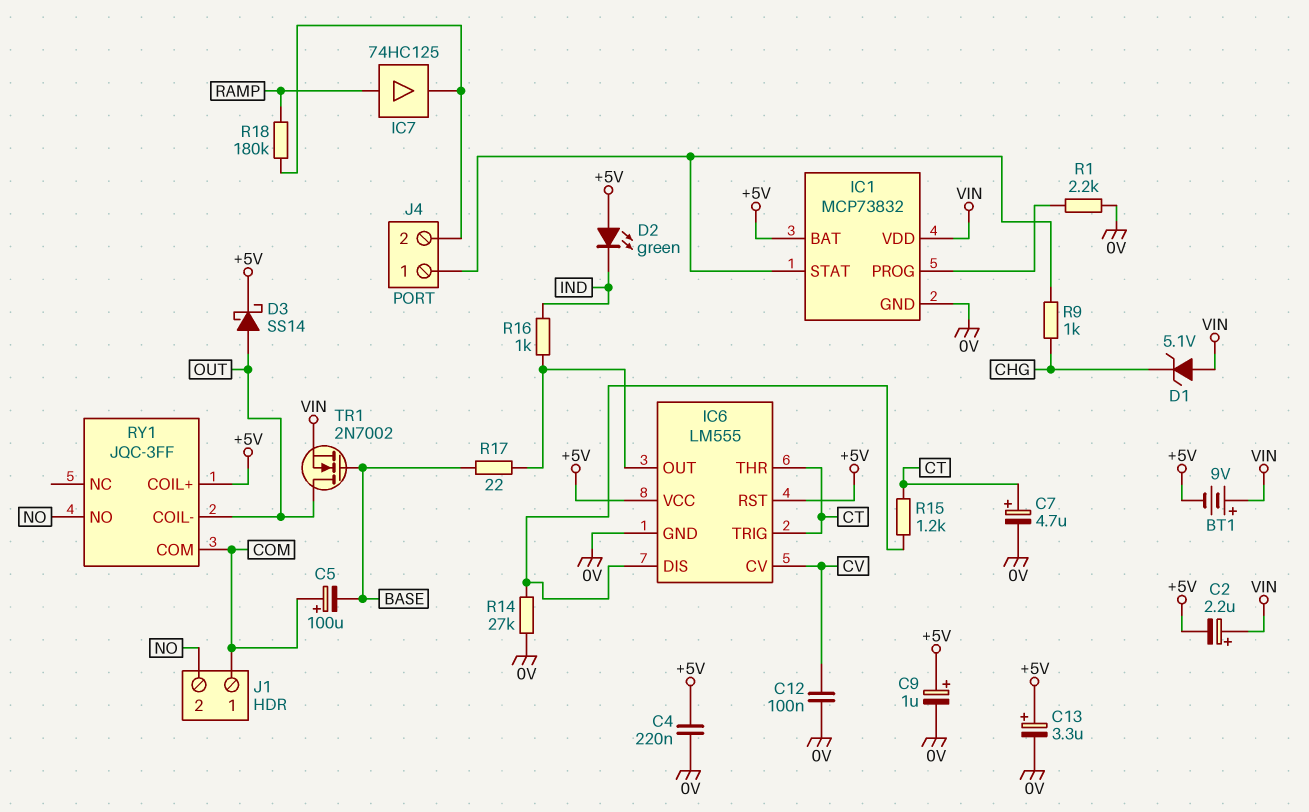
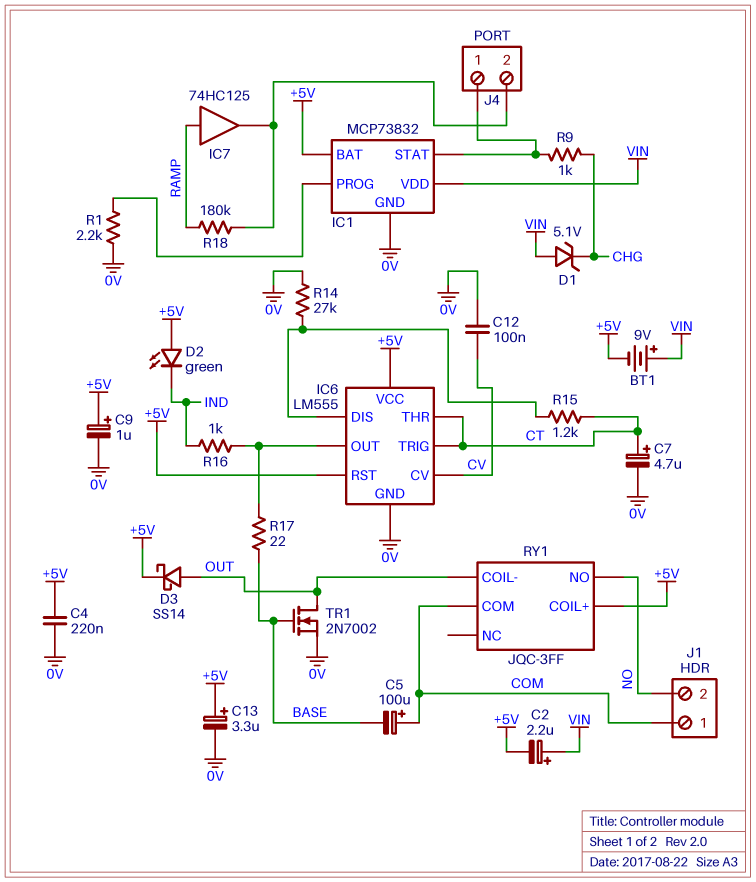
TR1: NMOS 2N7002 (G BASE, D OUT, S VIN) -> NMOS 2N7002 (G BASE, D OUT, S 0V)

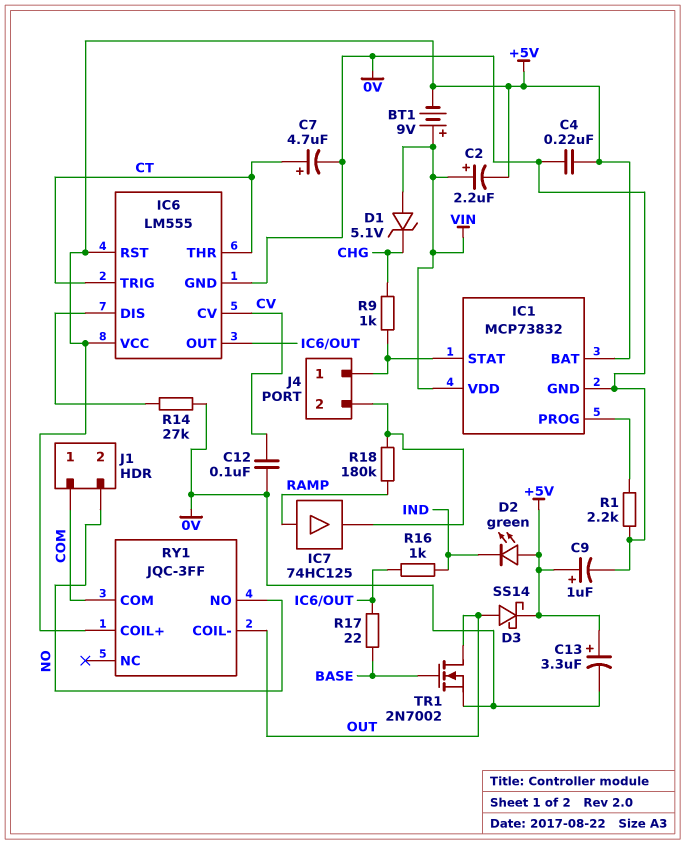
C5: 100uF (plus COM, minus BASE) -> none
R15: 1.2k (CT, IC6/DIS) -> none

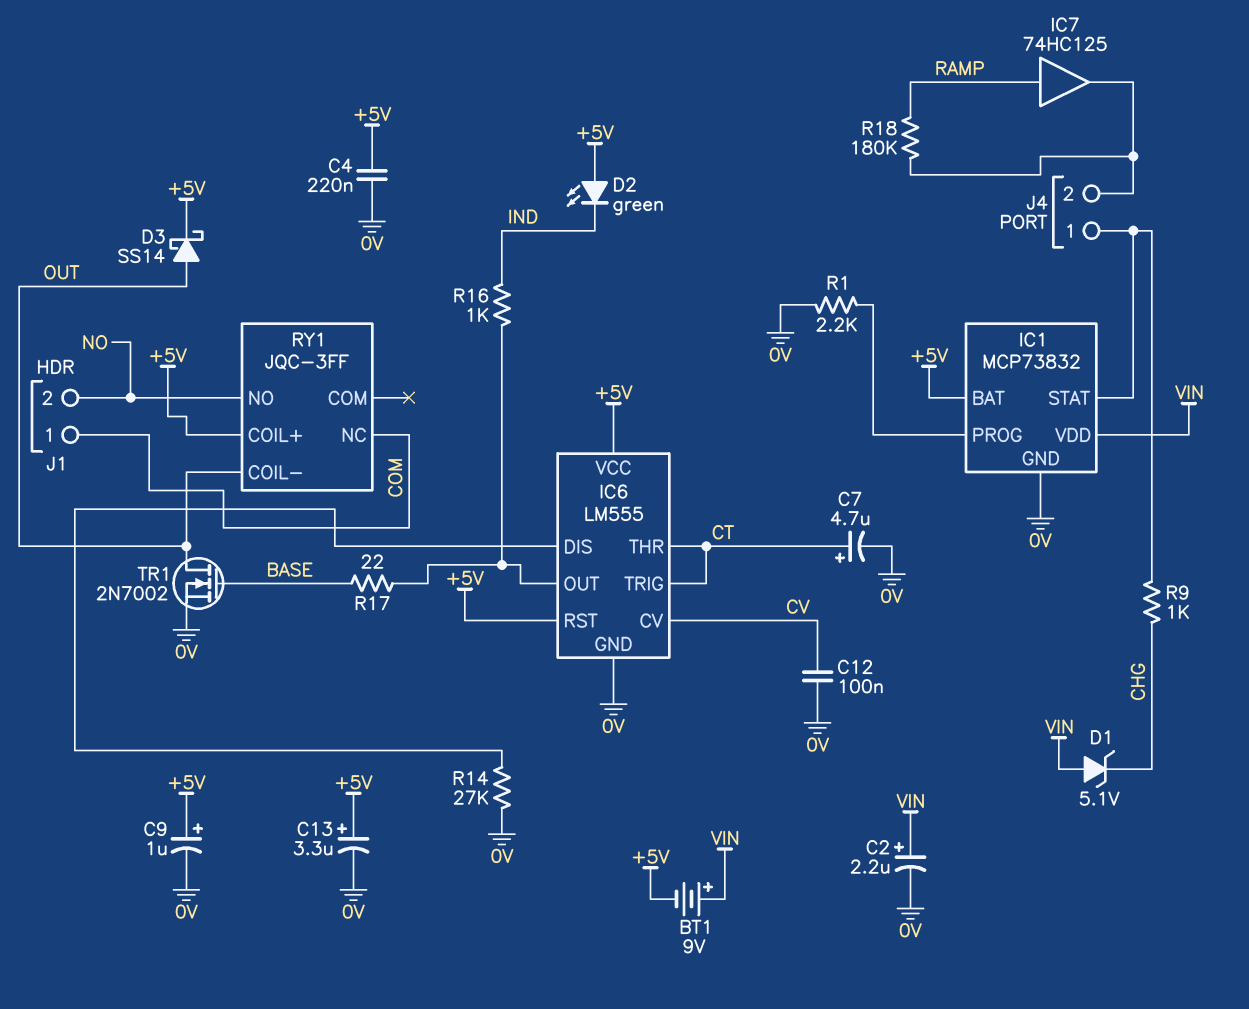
C2: 2.2uF (plus VIN, minus +5V) -> 2.2uF (plus VIN, minus 0V)
RY1 pin COM: COM -> none
RY1 pin NC: none -> COM

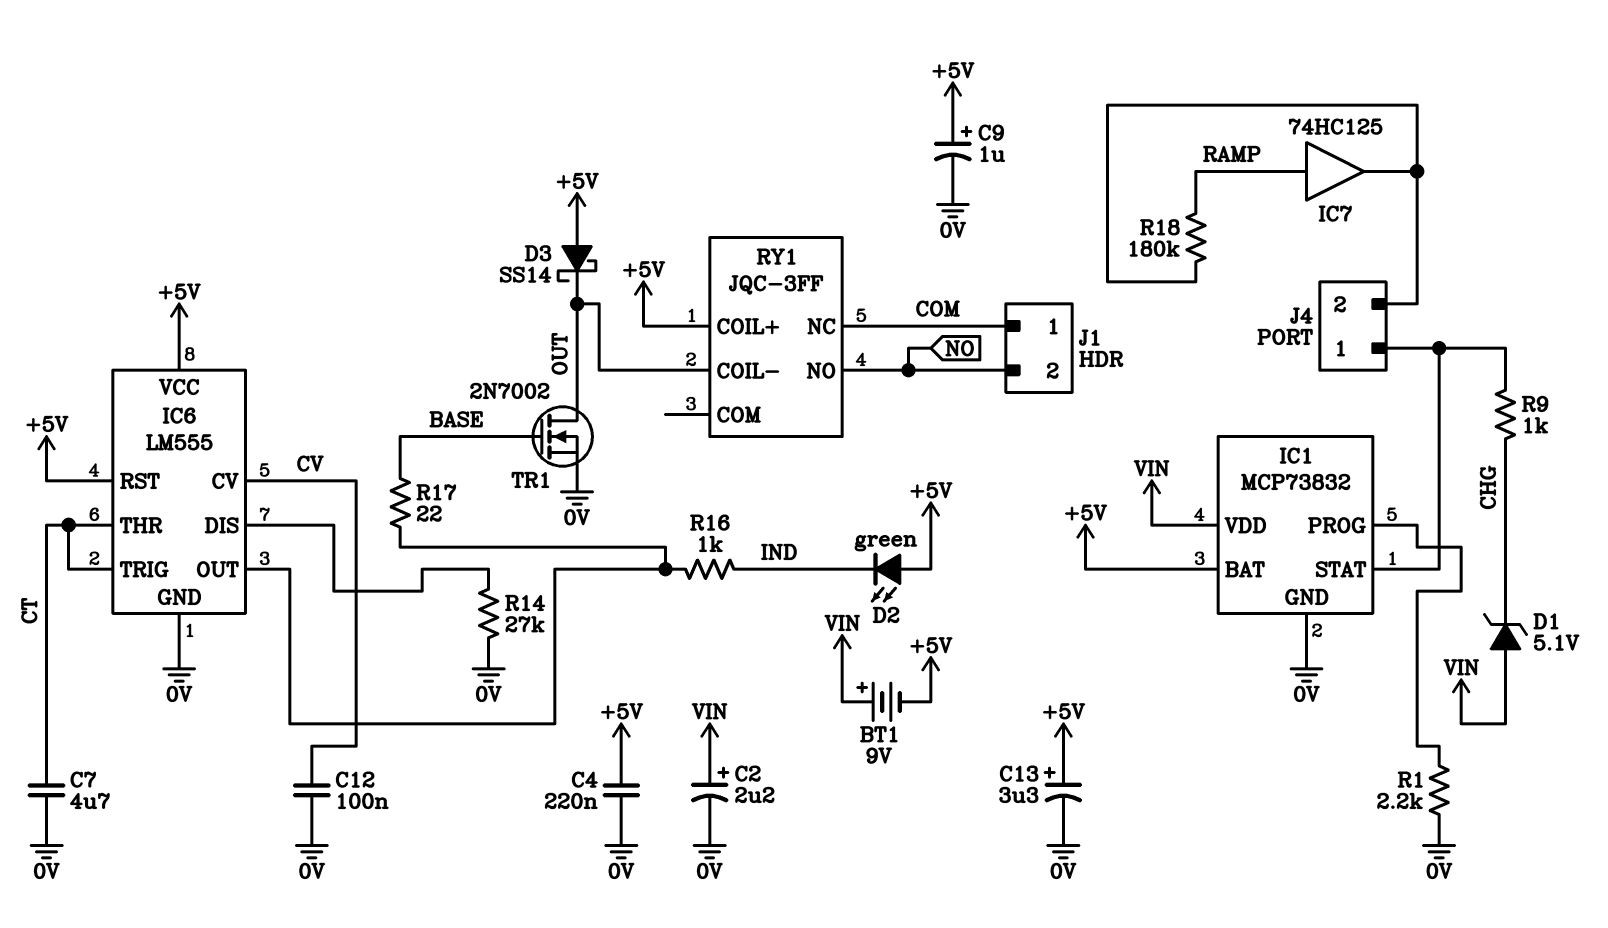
C7: 4.7uF (plus CT, minus 0V) -> 4.7uF (0V, CT)
D3: schottky SS14 (A OUT, K +5V) -> schottky SS14 (A +5V, K OUT)

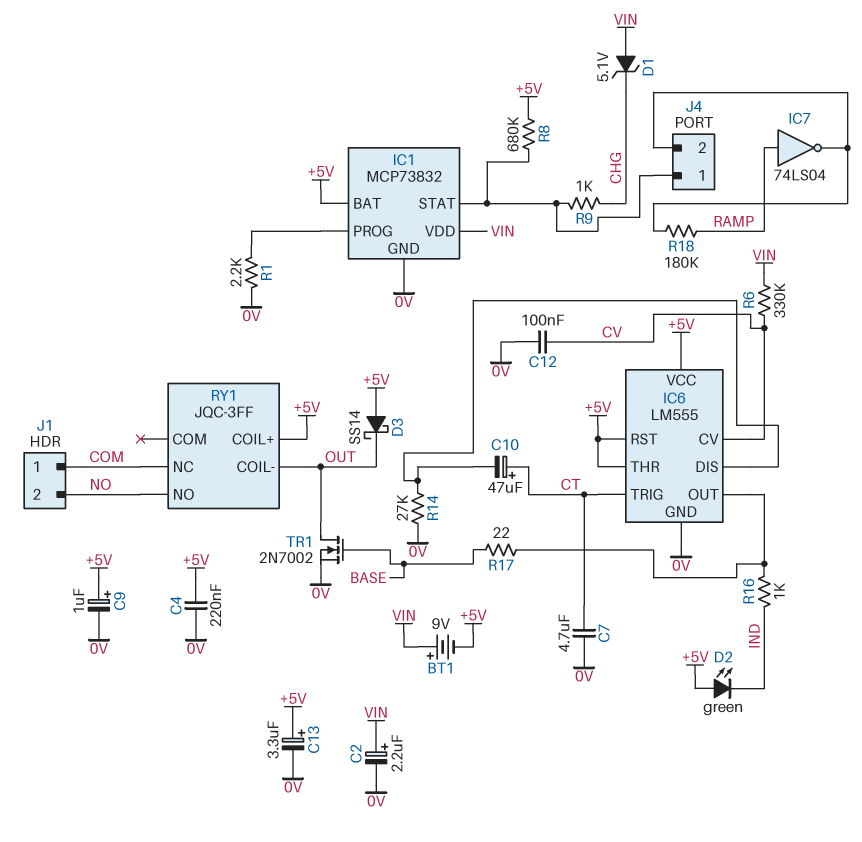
C10: none -> 47uF (plus CT, minus IC6/DIS)
IC6 pin THR: CT -> +5V
IC7: buffer 74HC125 (in RAMP, out J4/2) -> NOT 74LS04 (in RAMP, out J4/2)
R6: none -> 330k (CV, VIN)
R8: none -> 680k (+5V, IC1/STAT)

